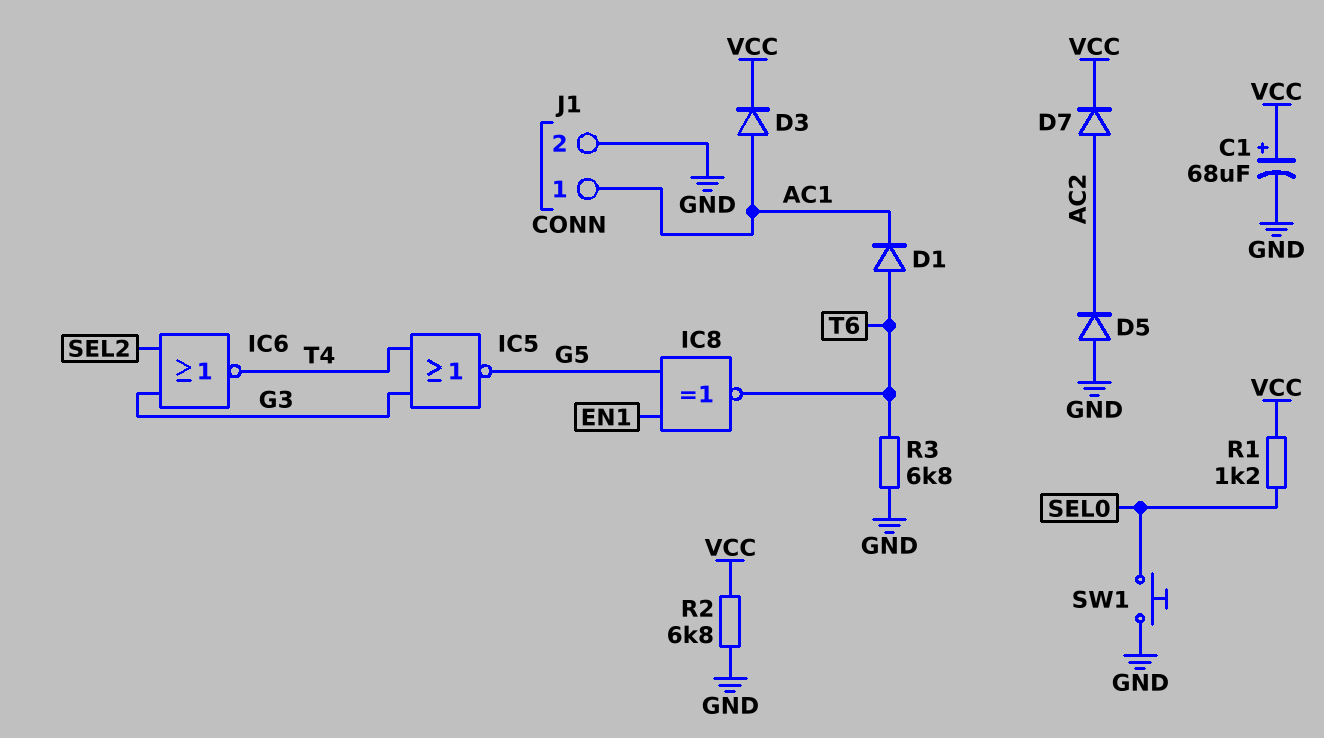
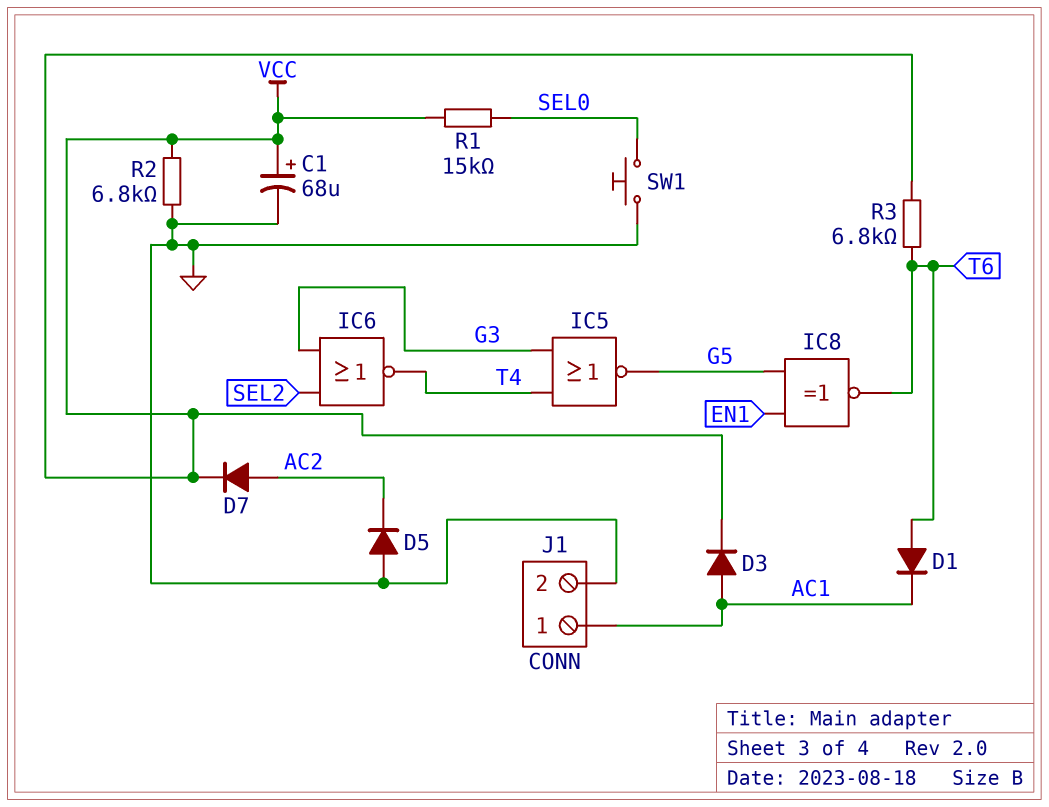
R1: 1.2k (SEL0, VCC) -> 15k (SEL0, VCC)
R3: 6.8k (GND, T6) -> 6.8k (T6, VCC)

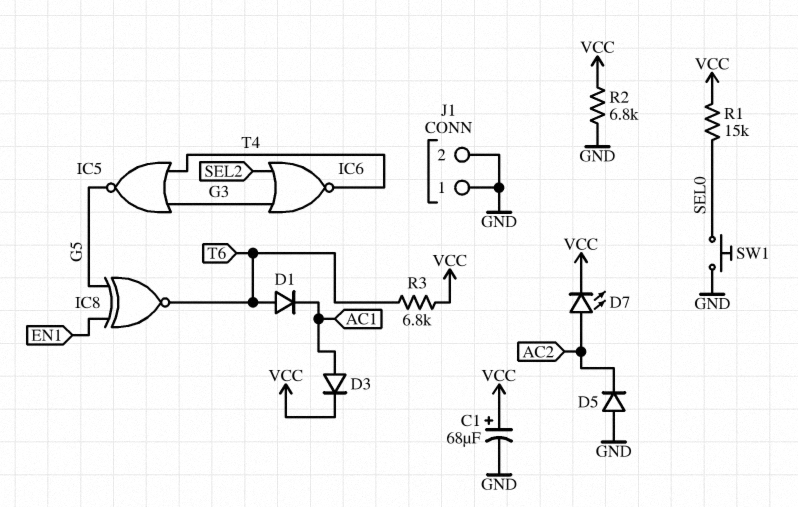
D7: diode (A AC2, K VCC) -> LED (A AC2, K VCC)
J1 pin 1: AC1 -> GND

